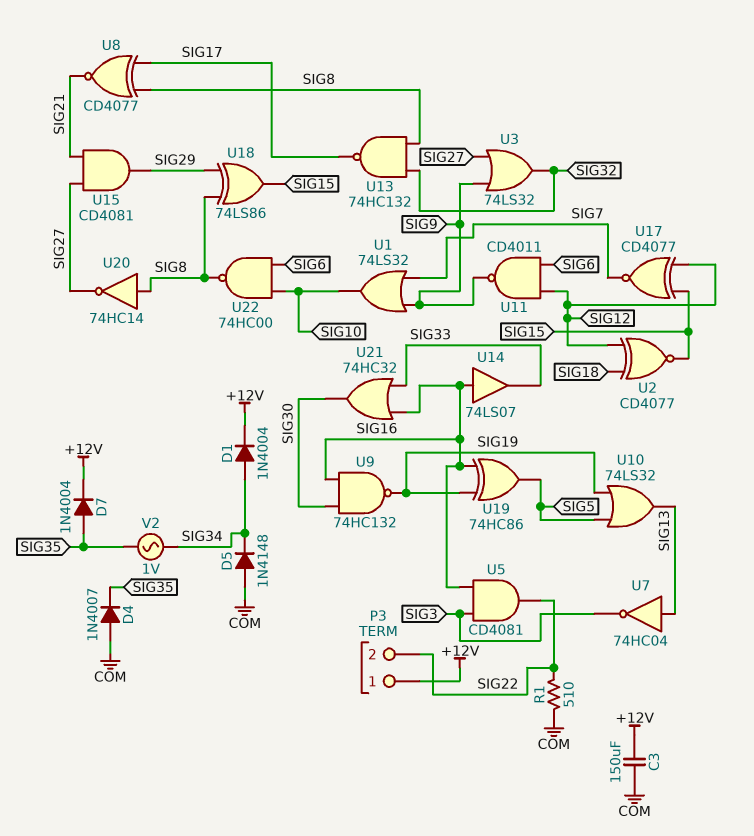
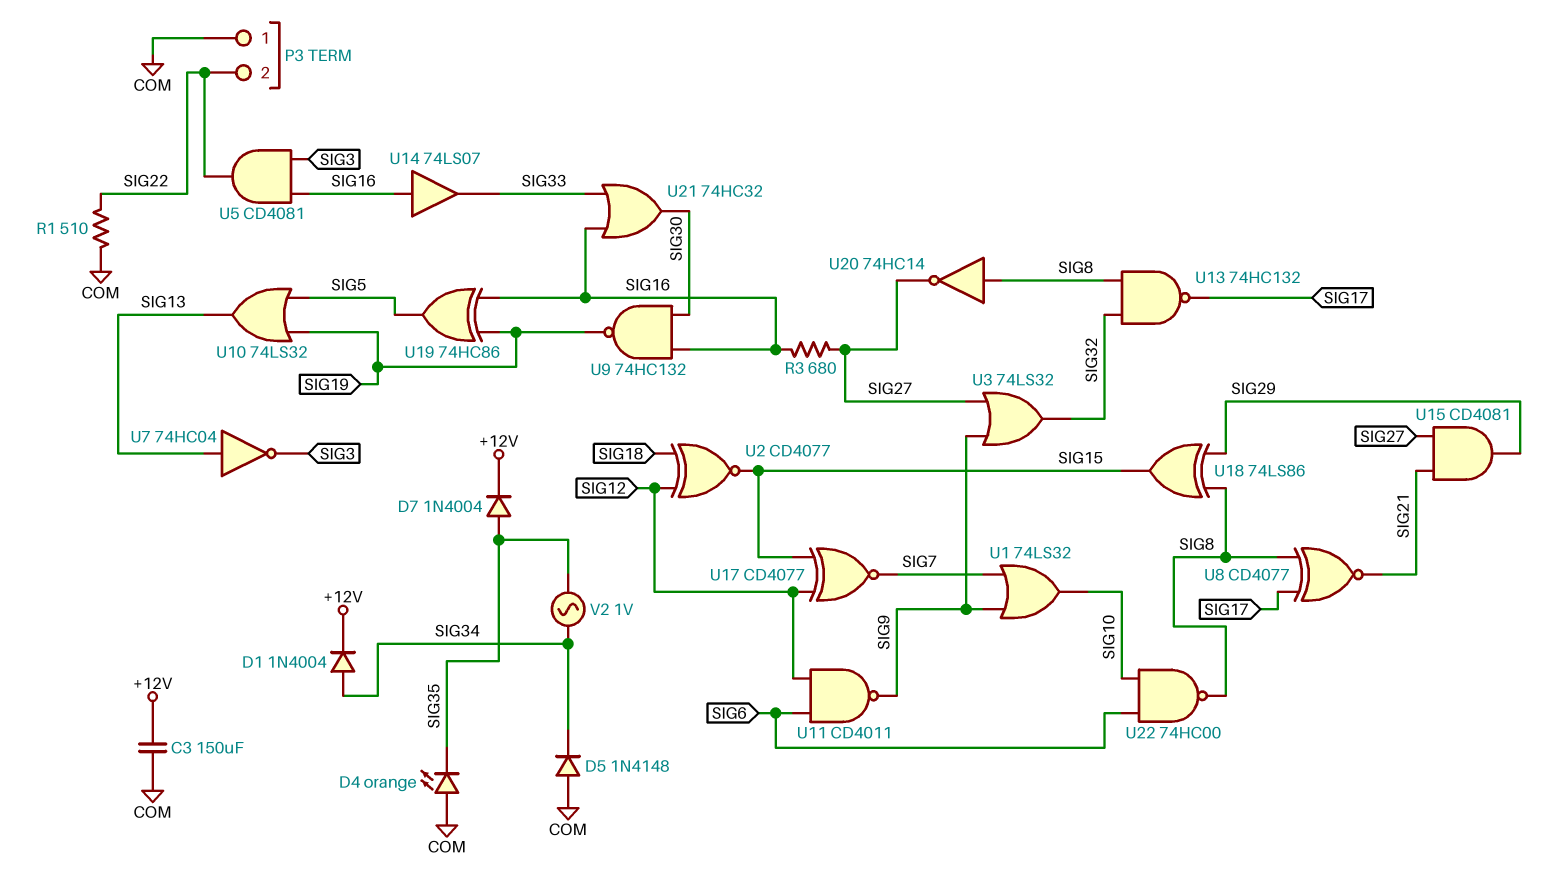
D4: diode 1N4007 (A COM, K SIG35) -> LED orange (A COM, K SIG35)
P3 pin 1: +12V -> COM
R3: none -> 680 (SIG16, SIG27)

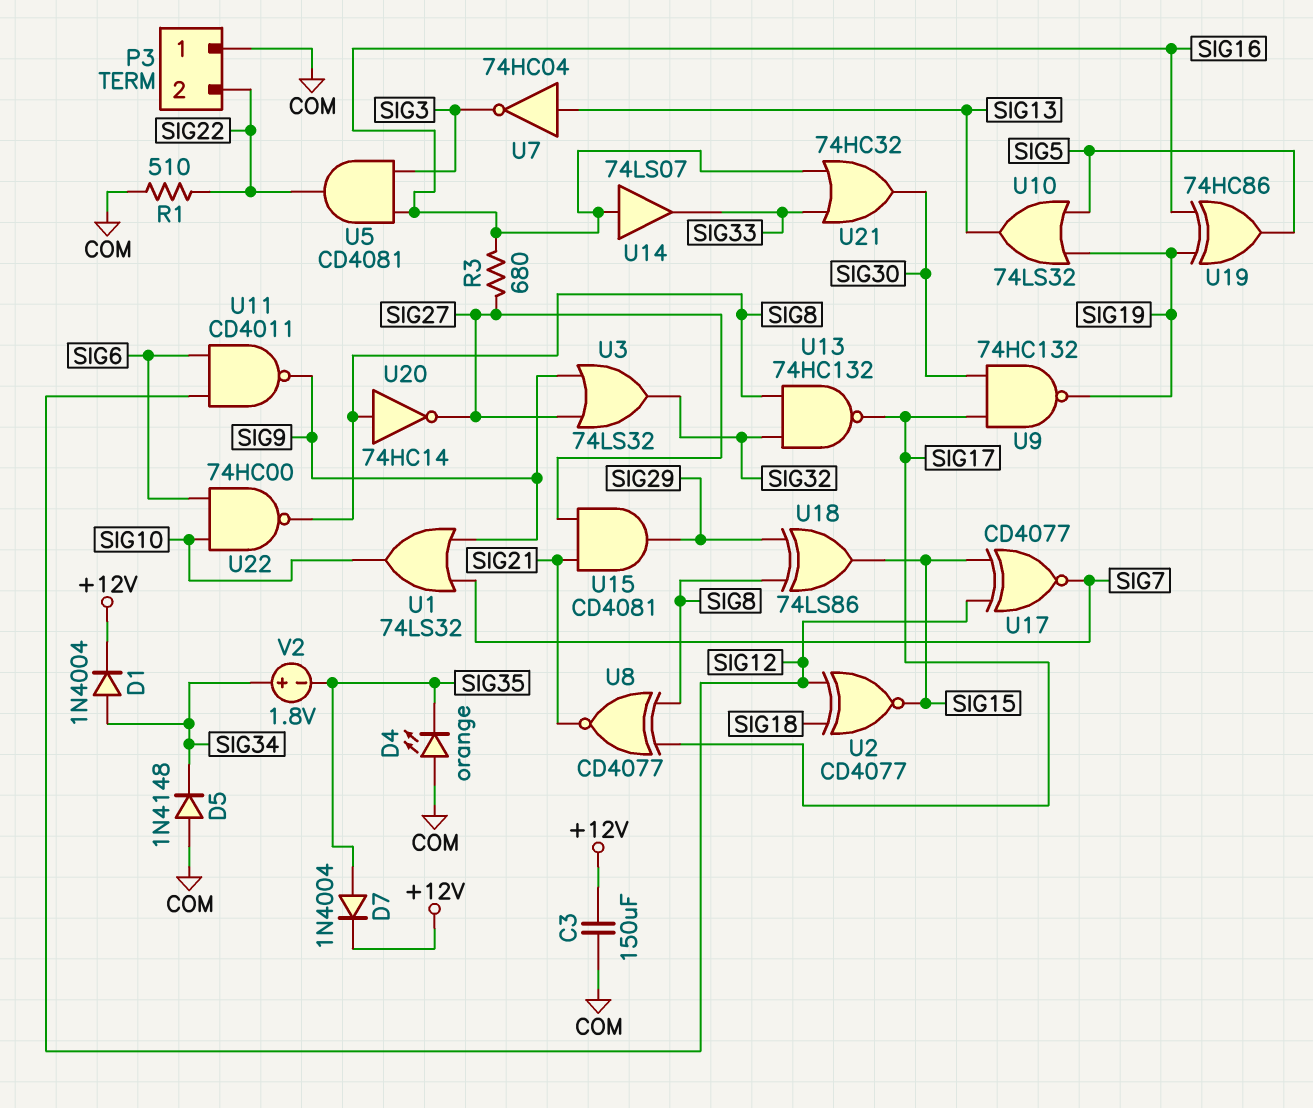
U9: NAND 74HC132 (in SIG16, in SIG30, out SIG19) -> NAND 74HC132 (in SIG17, in SIG30, out SIG19)
V2: AC 1V (SIG34, SIG35) -> 1.8V (plus SIG34, minus SIG35)

